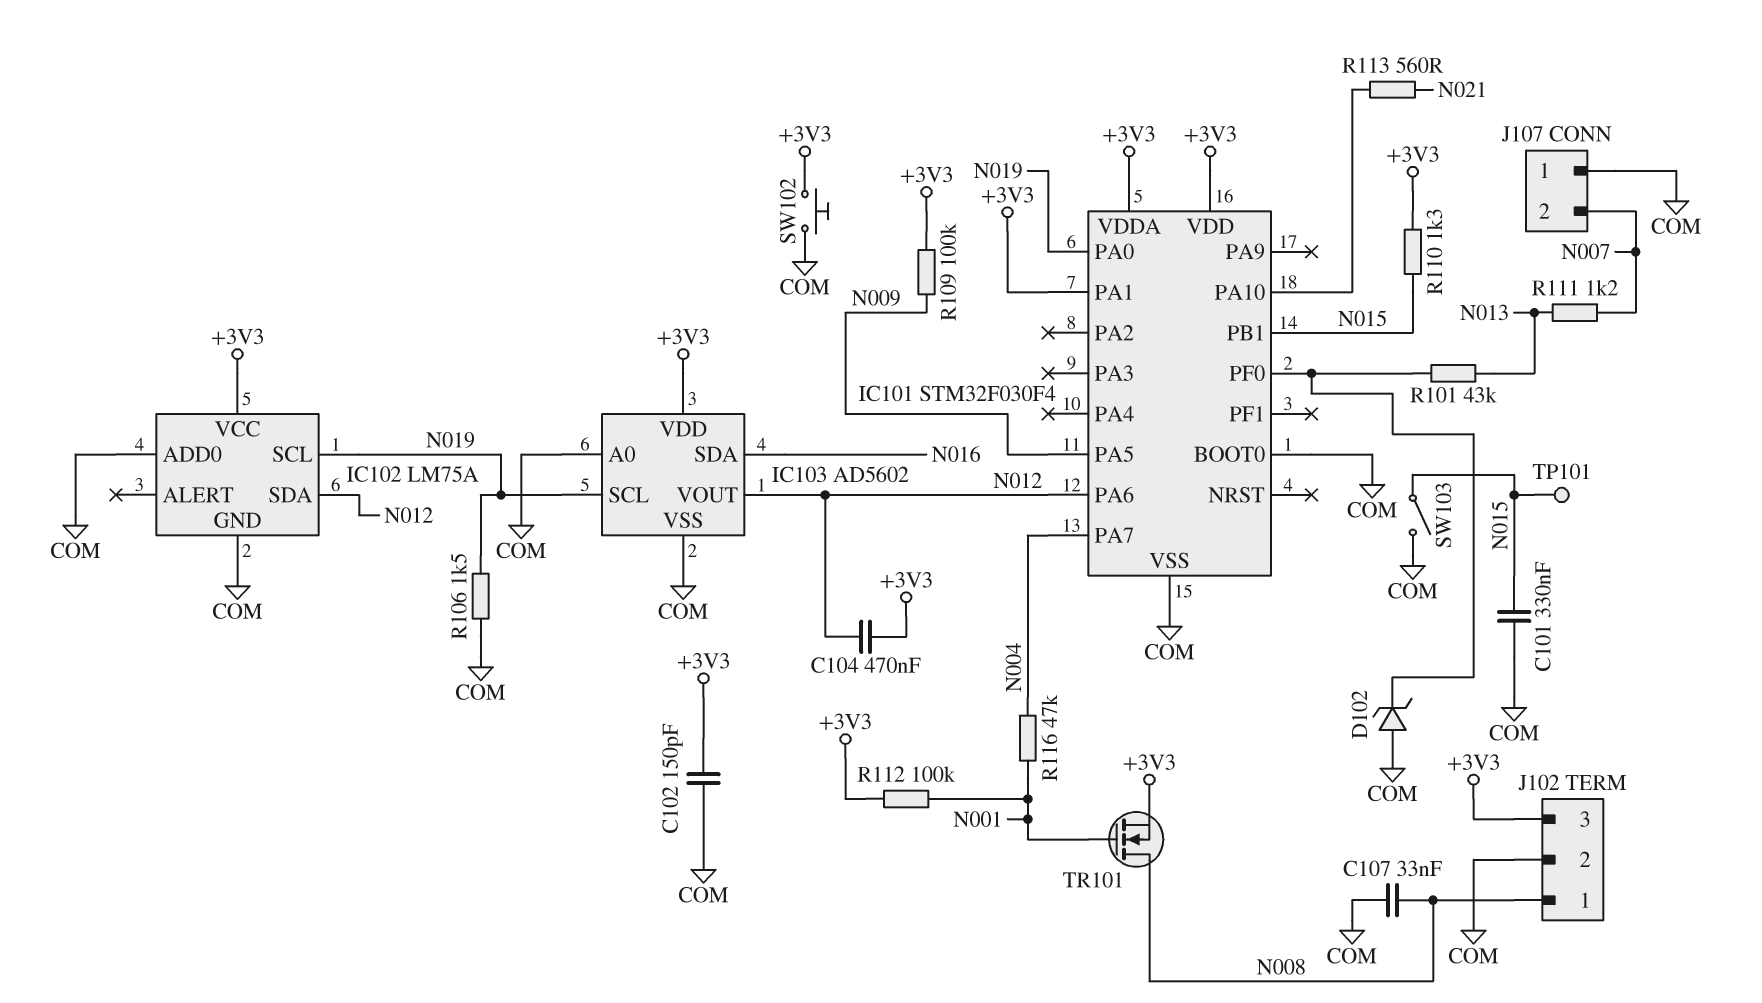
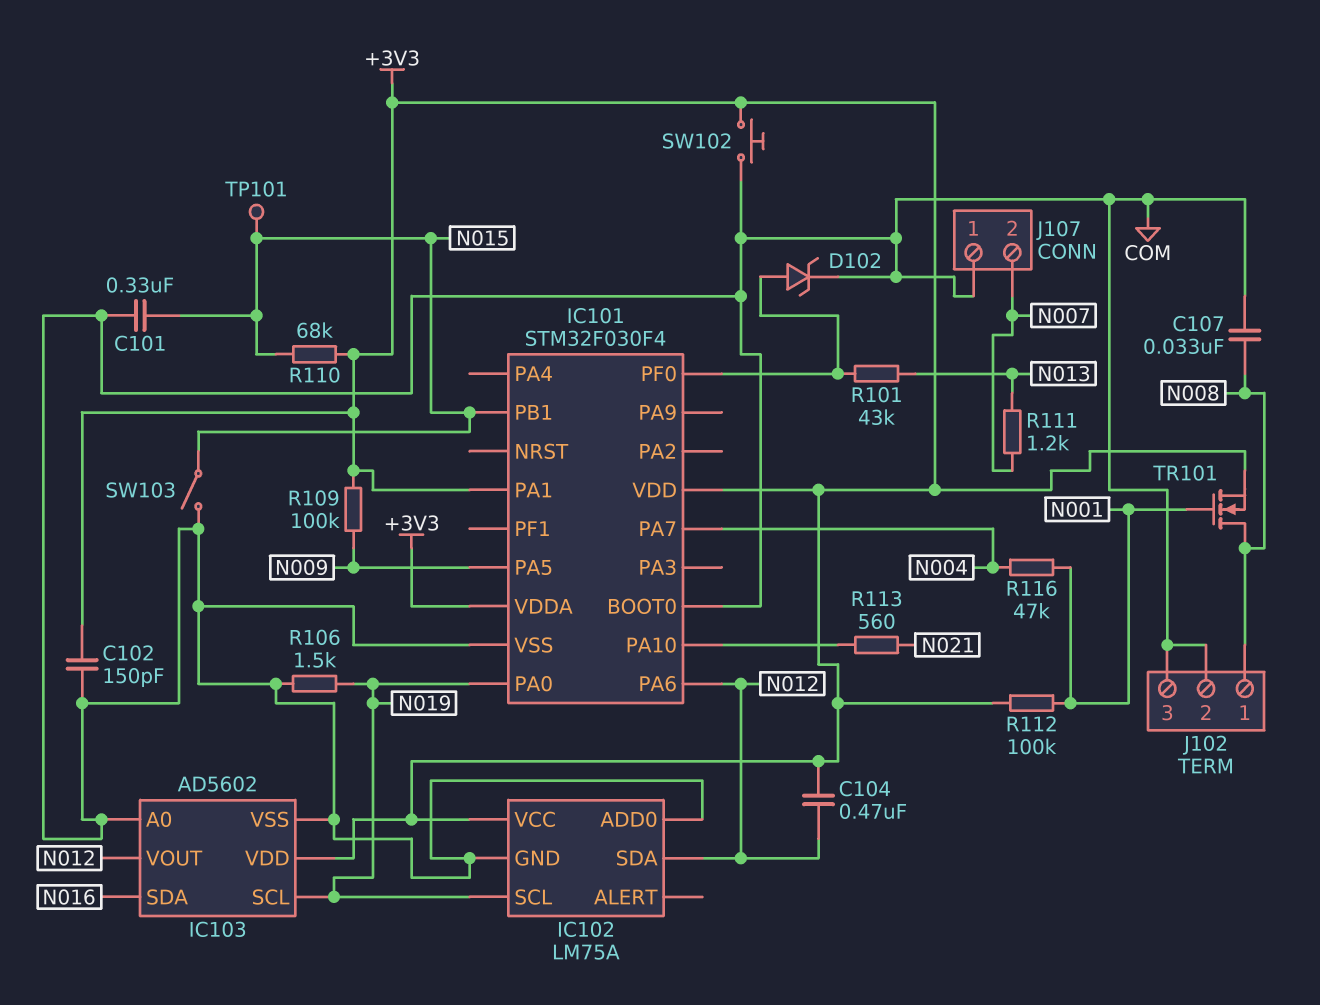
D102: zener (A COM, K IC101/PF0) -> zener (A IC101/PF0, K COM)
J102 pin 3: +3V3 -> COM
R110: 1.3k (+3V3, N015) -> 68k (+3V3, N015)

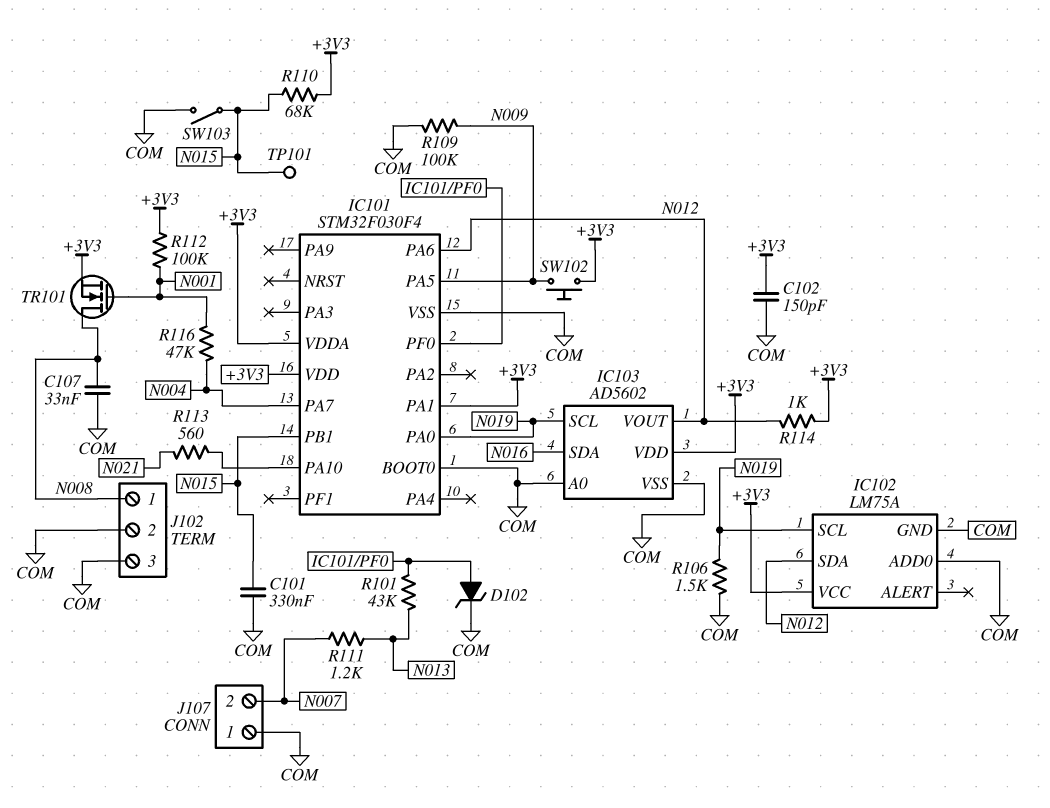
C104: 470nF (+3V3, N012) -> none
R109: 100k (+3V3, N009) -> 100k (COM, N009)
R114: none -> 1k (+3V3, N012)
SW102: button (+3V3, COM) -> button (+3V3, N009)

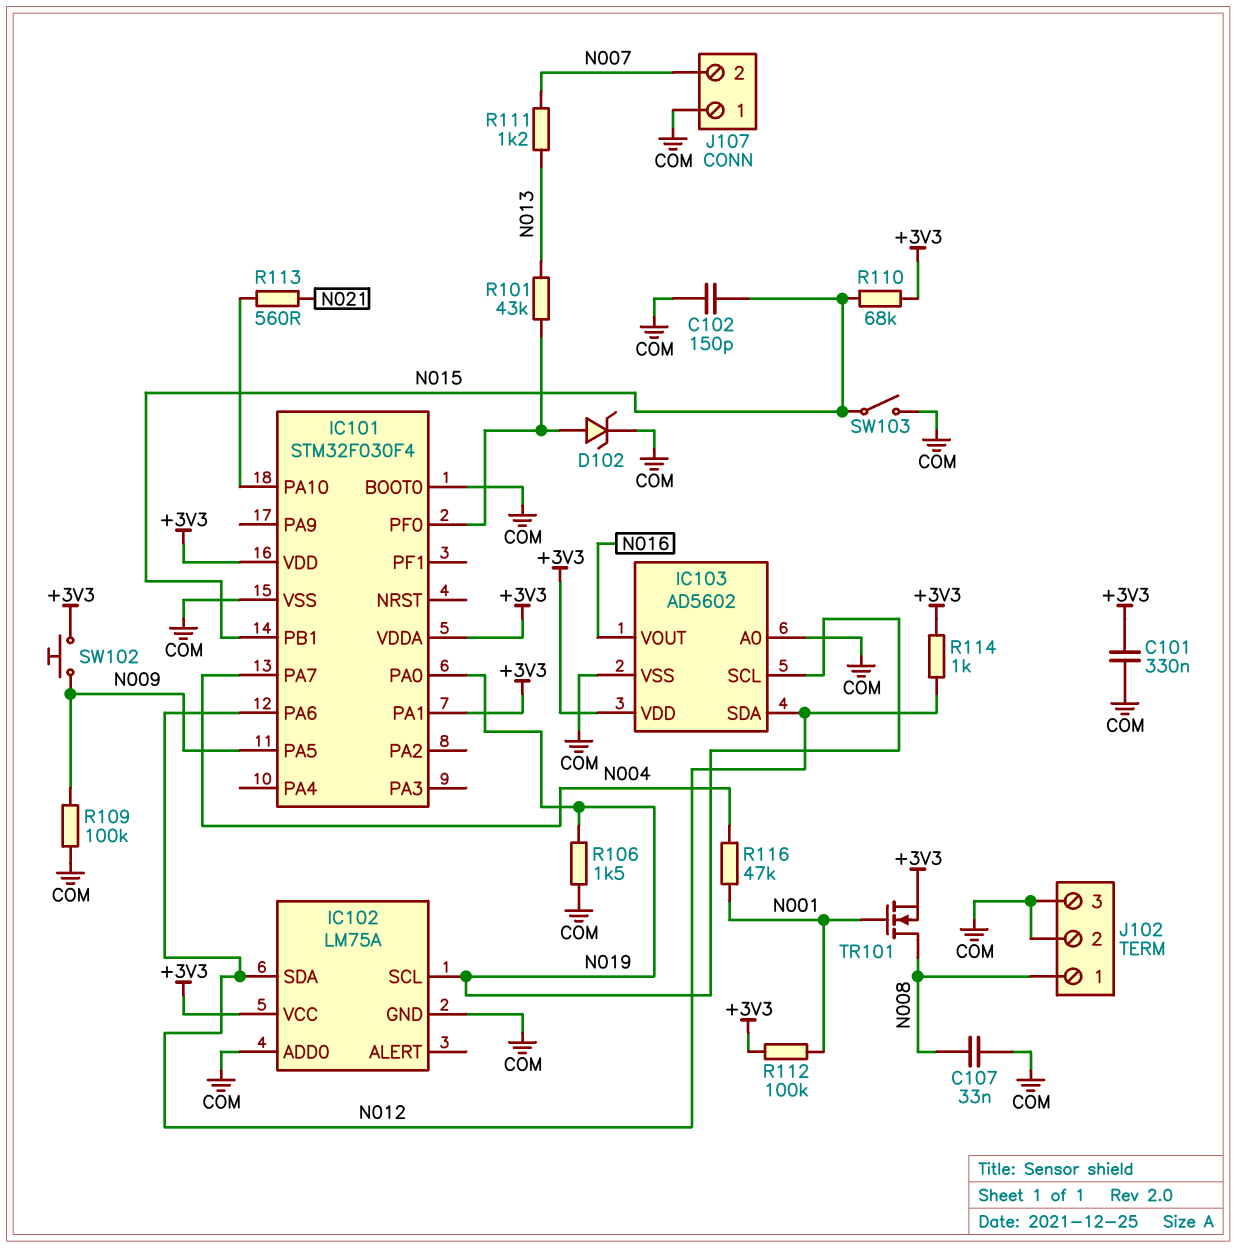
C101: 330nF (COM, N015) -> 330nF (+3V3, COM)
C102: 150pF (+3V3, COM) -> 150pF (COM, N015)
IC103 pin SDA: N016 -> N012
IC103 pin VOUT: N012 -> N016
TP101: test point (N015) -> none

